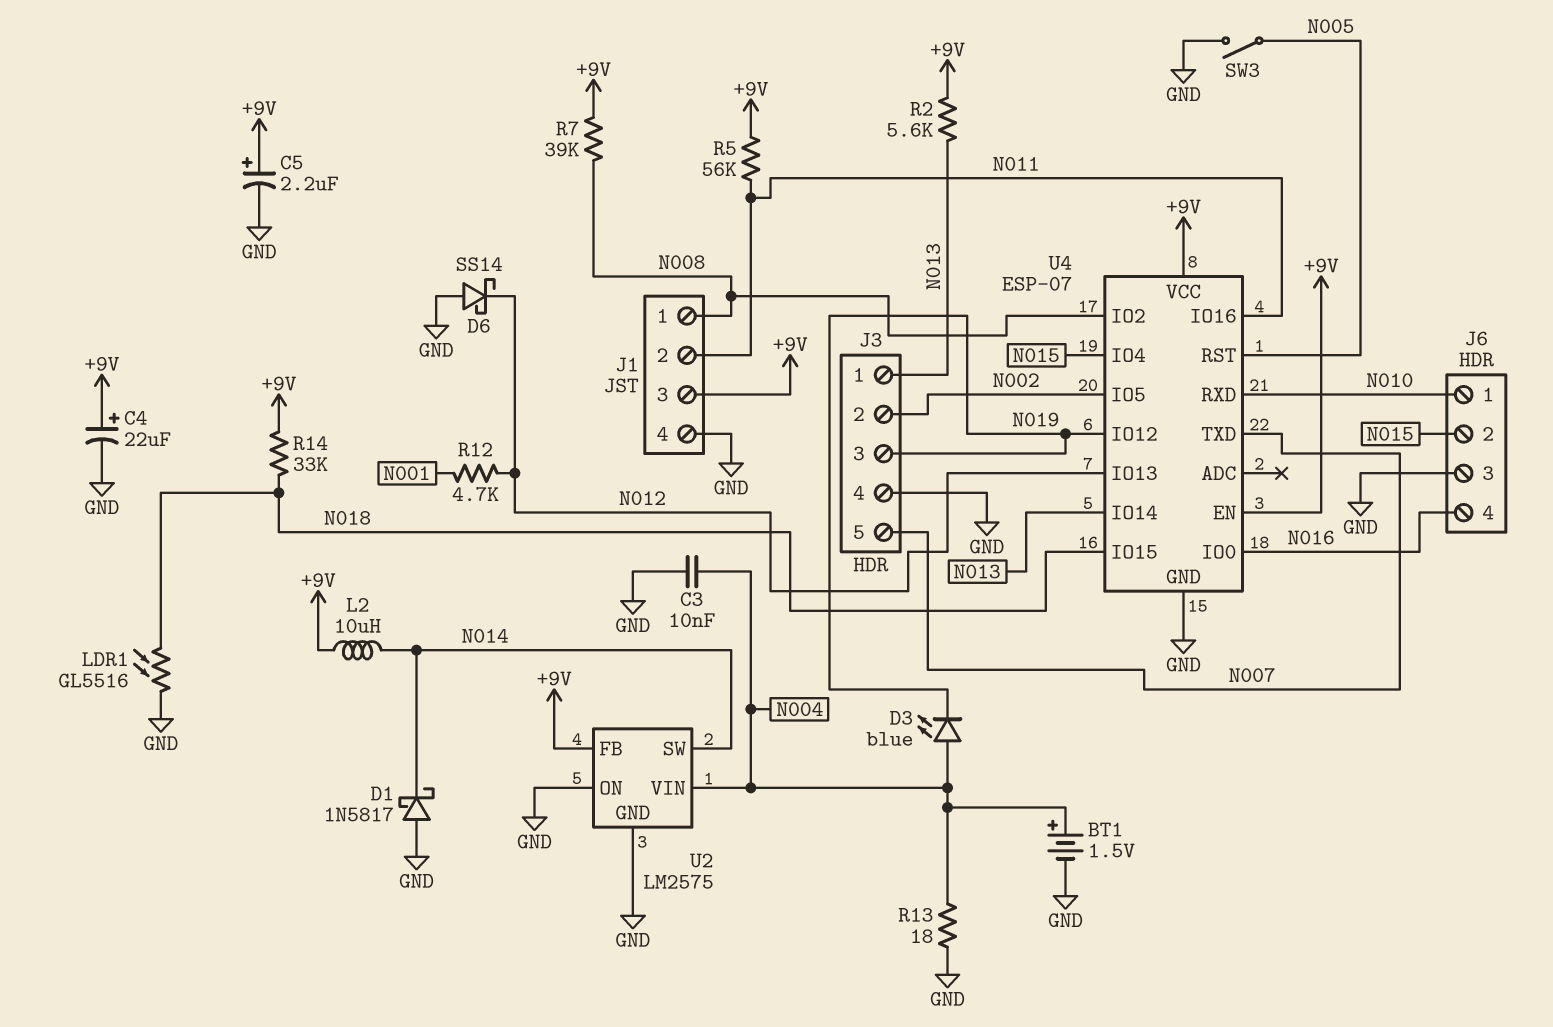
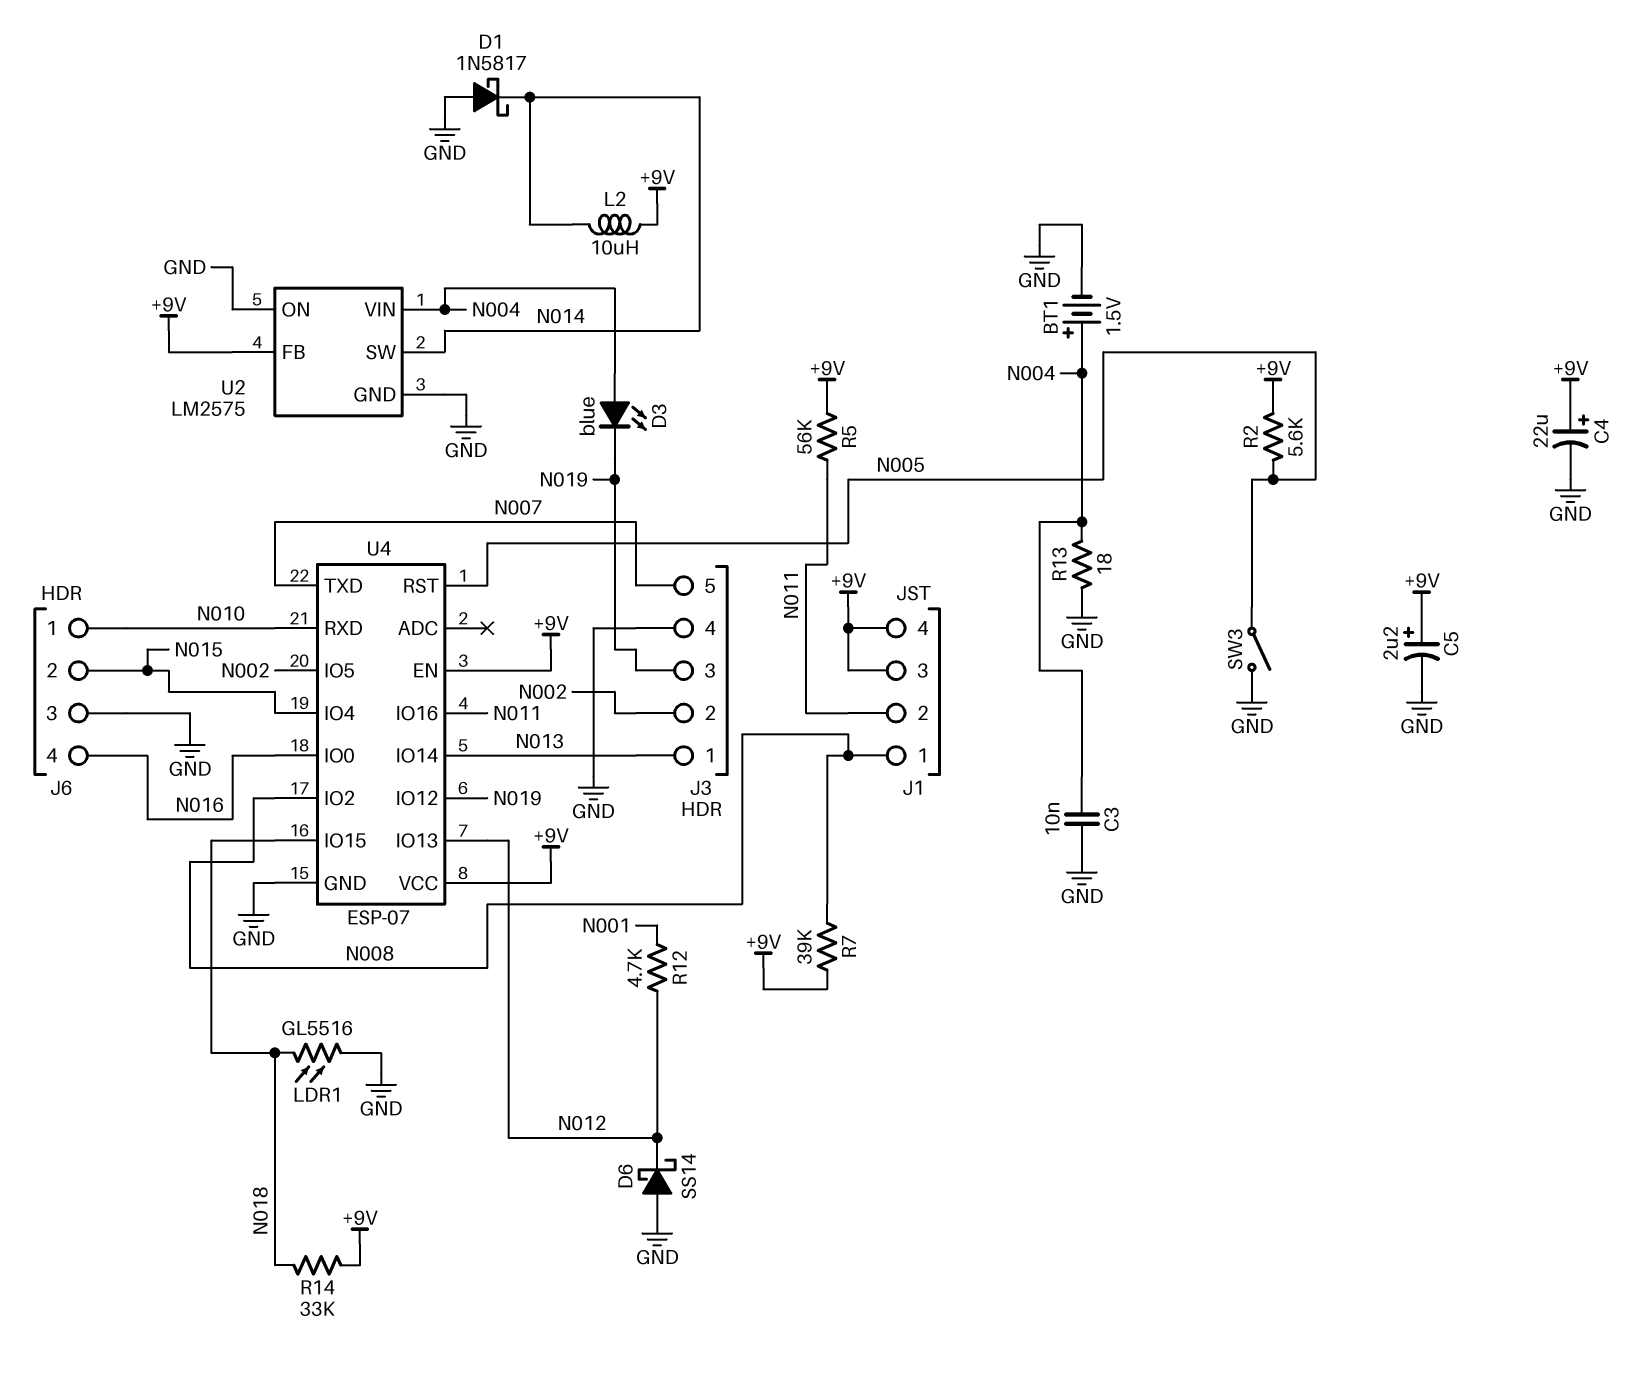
J1 pin 4: GND -> +9V
R2: 5.6k (+9V, N013) -> 5.6k (+9V, N005)

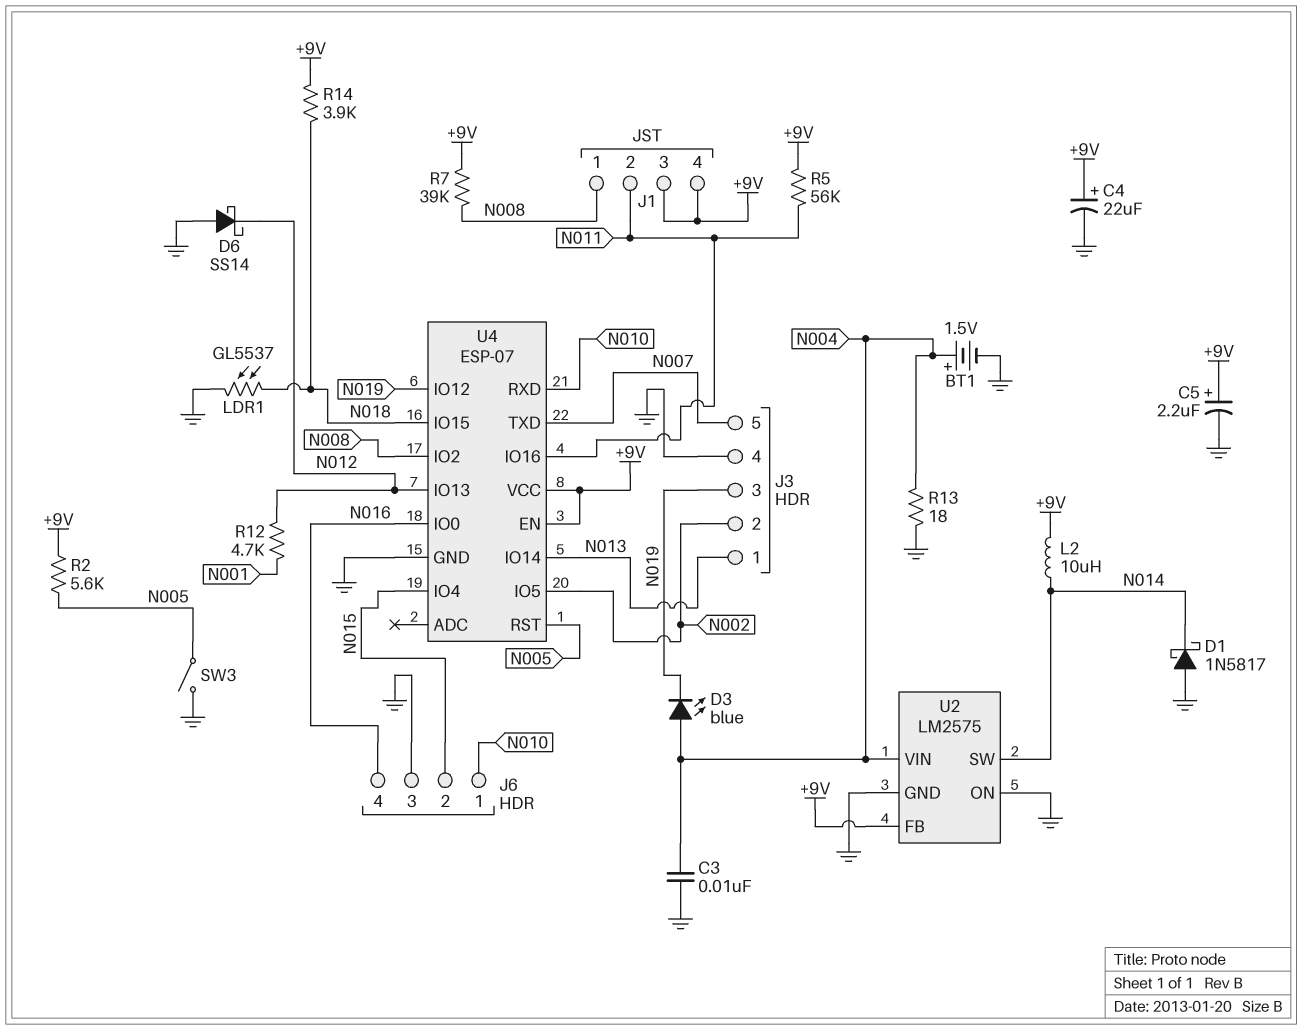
LDR1: GL5516 (GND, N018) -> GL5537 (GND, N018)
R14: 33k (+9V, N018) -> 3.9k (+9V, N018)

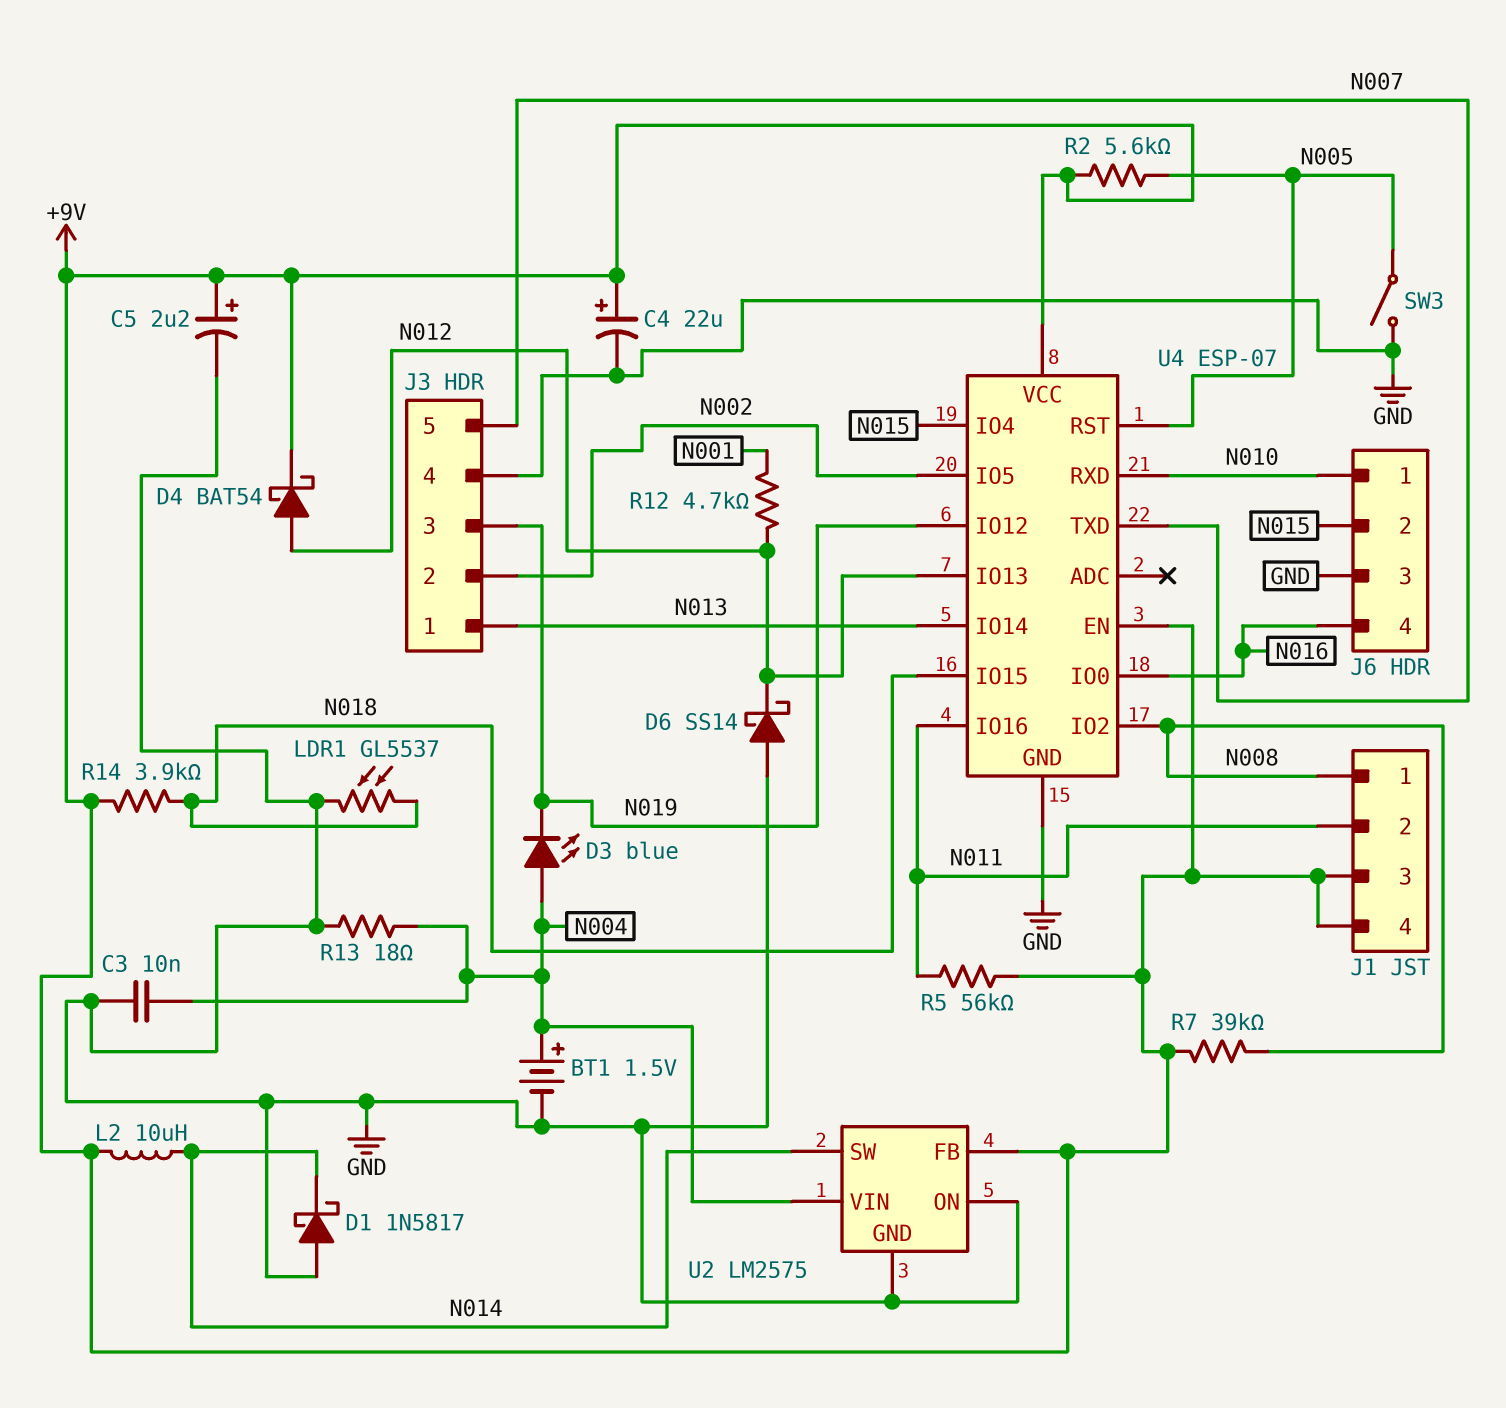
D4: none -> schottky BAT54 (A N012, K +9V)

